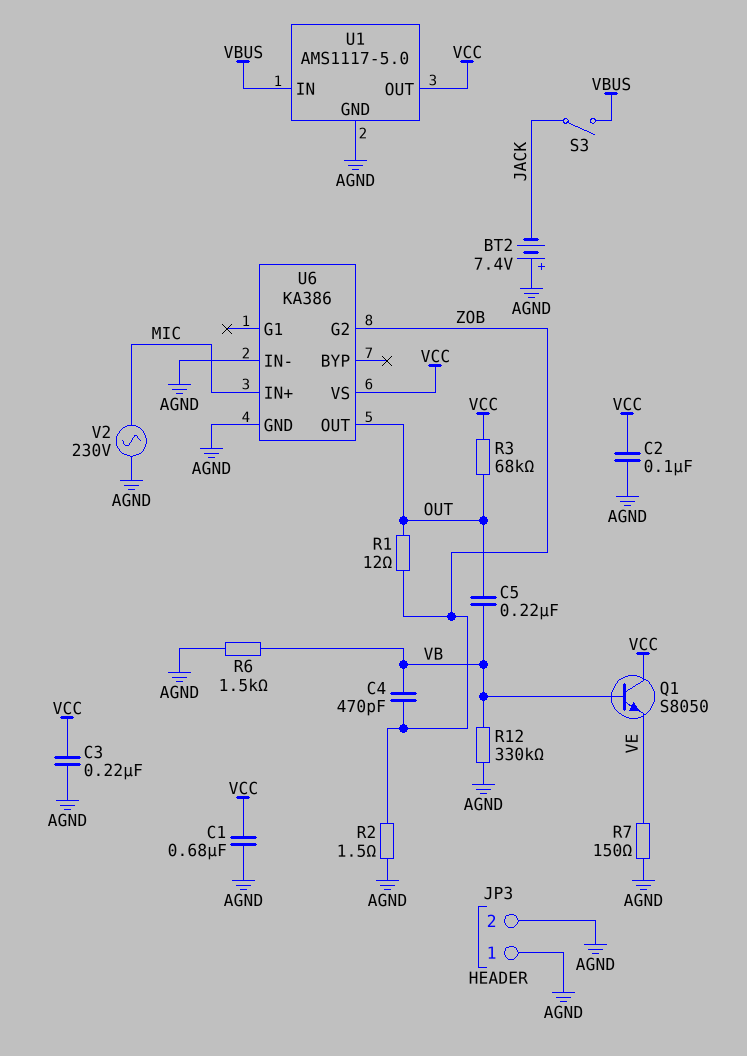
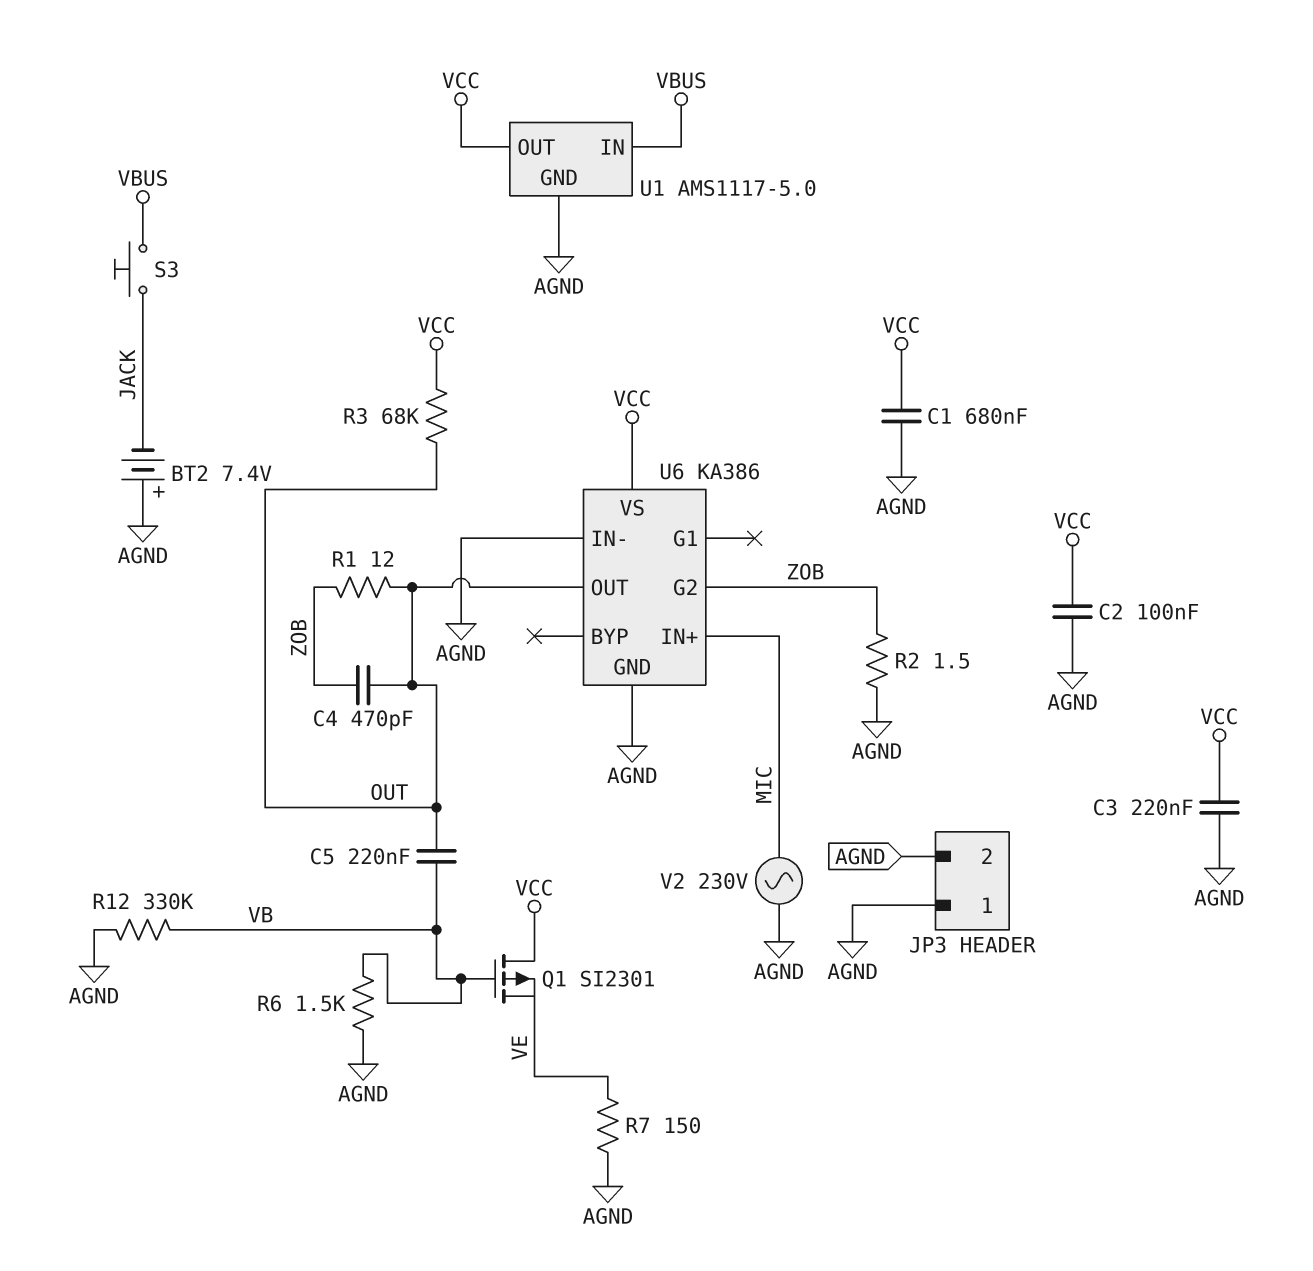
C4: 470pF (VB, ZOB) -> 470pF (OUT, ZOB)
Q1: NPN S8050 (B VB, C VCC, E VE) -> PMOS SI2301 (G VB, D VCC, S VE)
S3: switch (JACK, VBUS) -> button (JACK, VBUS)

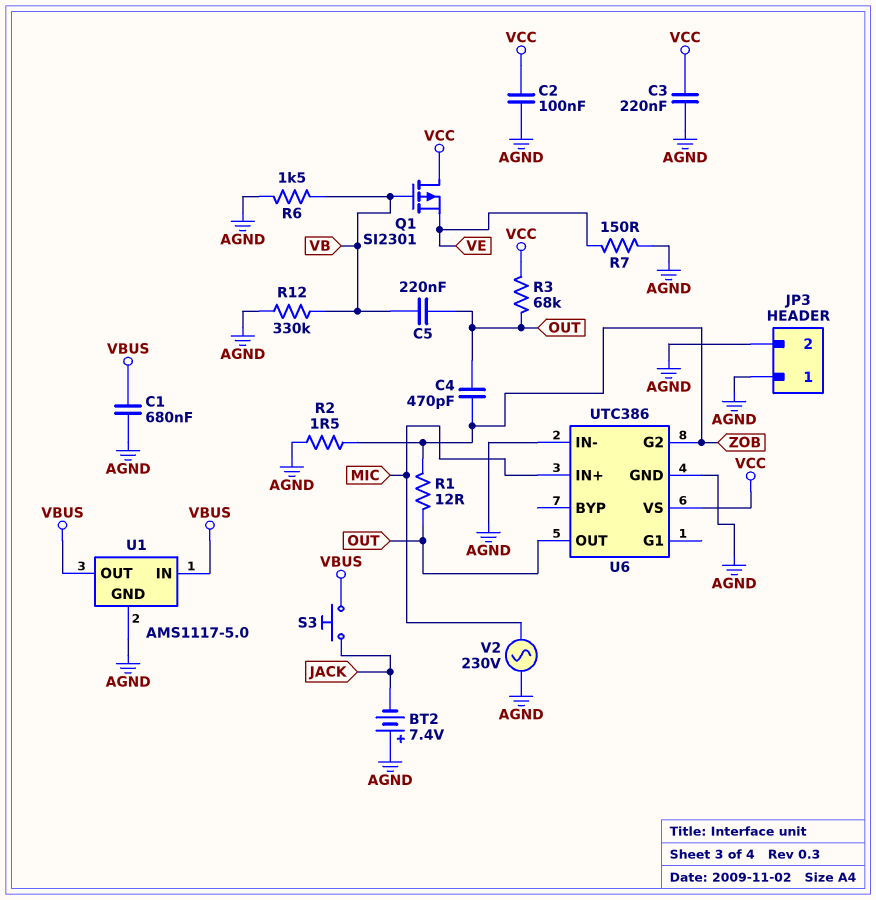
C1: 680nF (AGND, VCC) -> 680nF (AGND, VBUS)
U1 pin OUT: VCC -> VBUS
U6: KA386 -> UTC386

